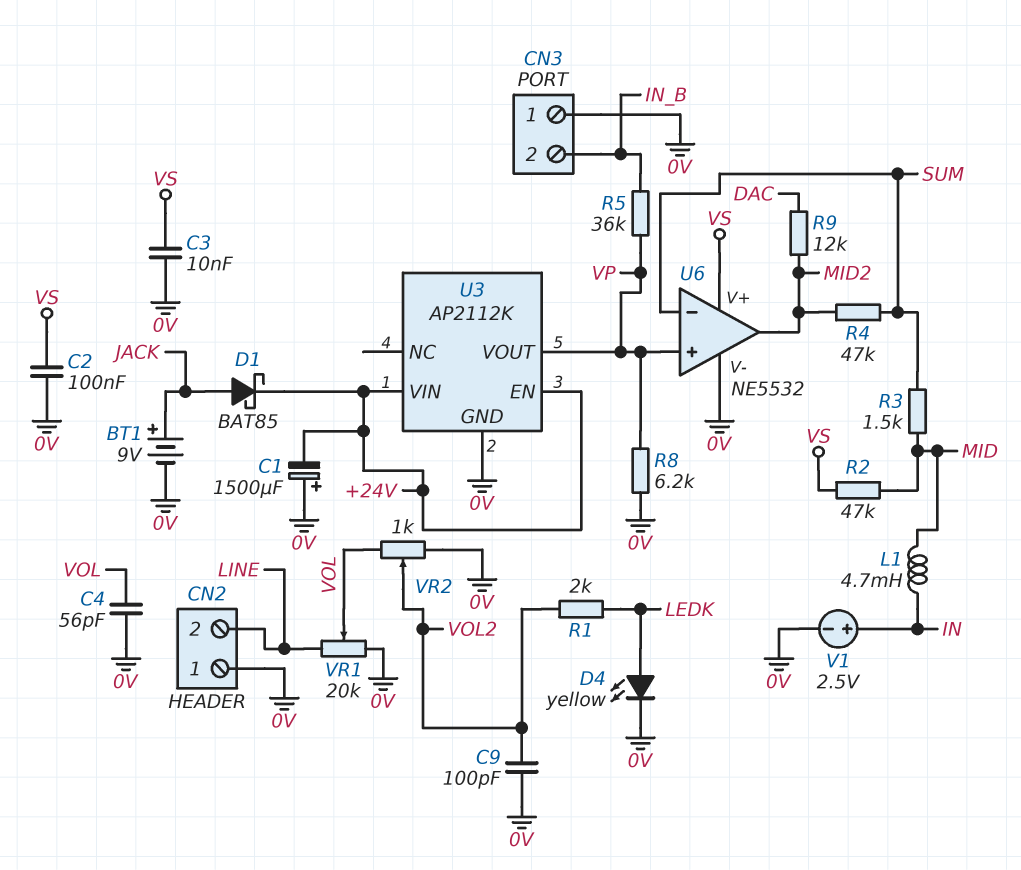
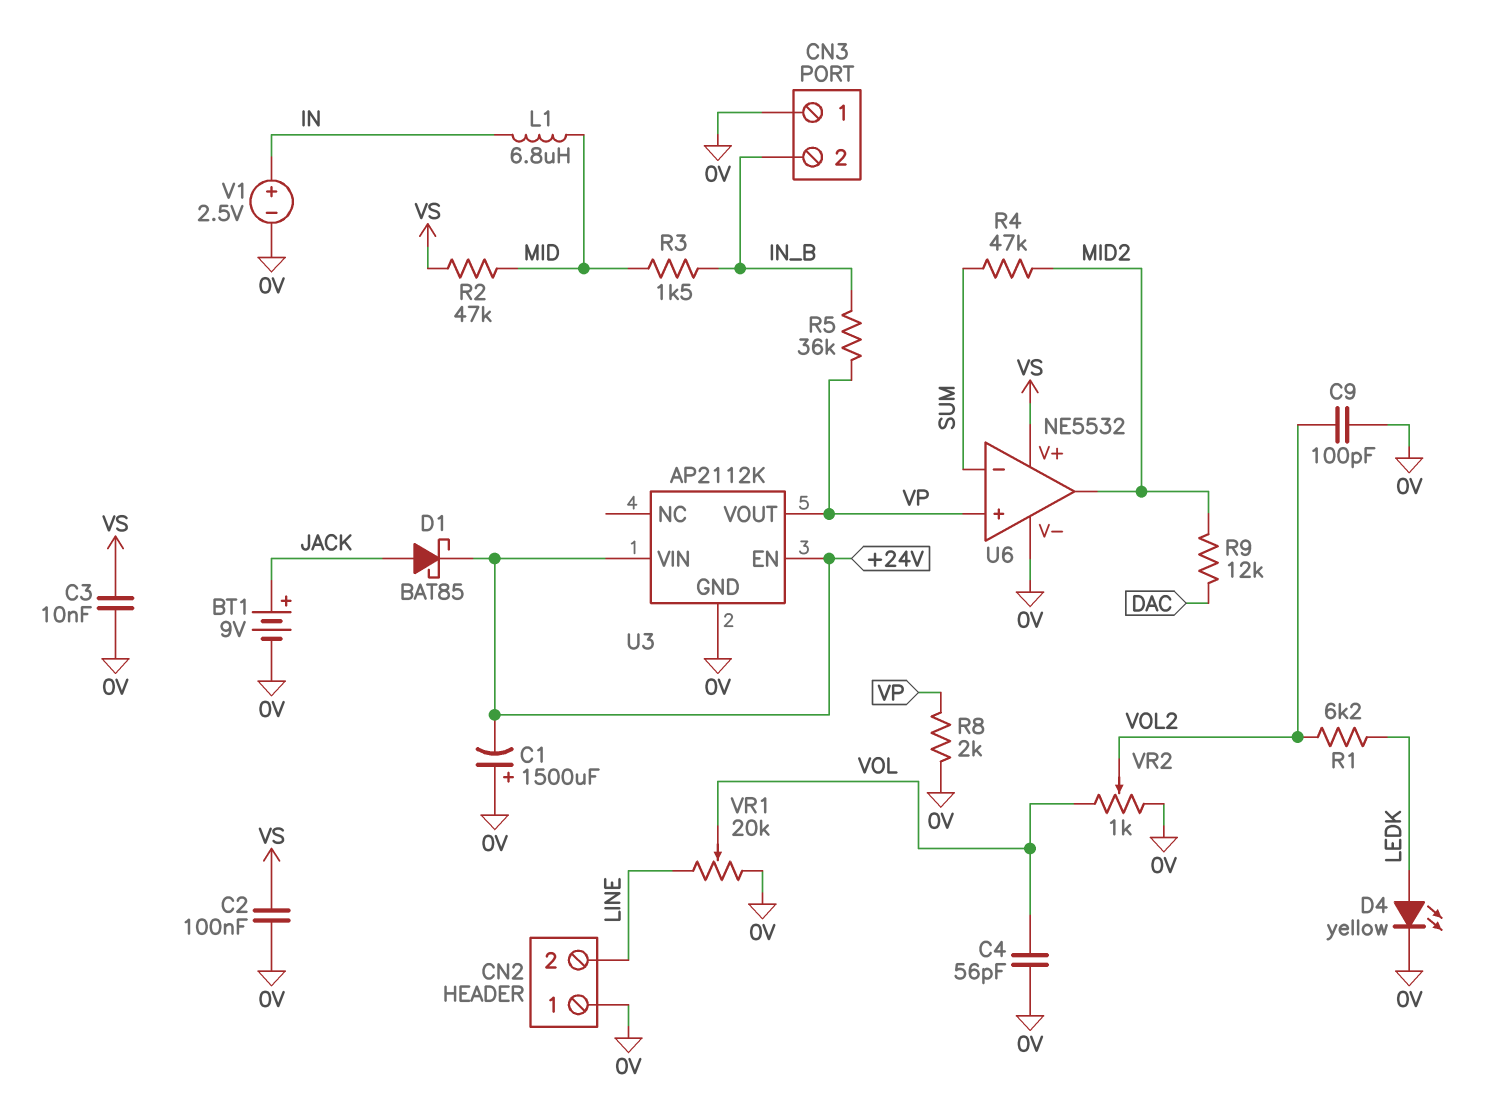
L1: 4.7mH (IN, MID) -> 6.8uH (IN, MID)
R1: 2k (LEDK, VOL2) -> 6.2k (LEDK, VOL2)
R3: 1.5k (MID, SUM) -> 1.5k (IN_B, MID)
R8: 6.2k (0V, VP) -> 2k (0V, VP)

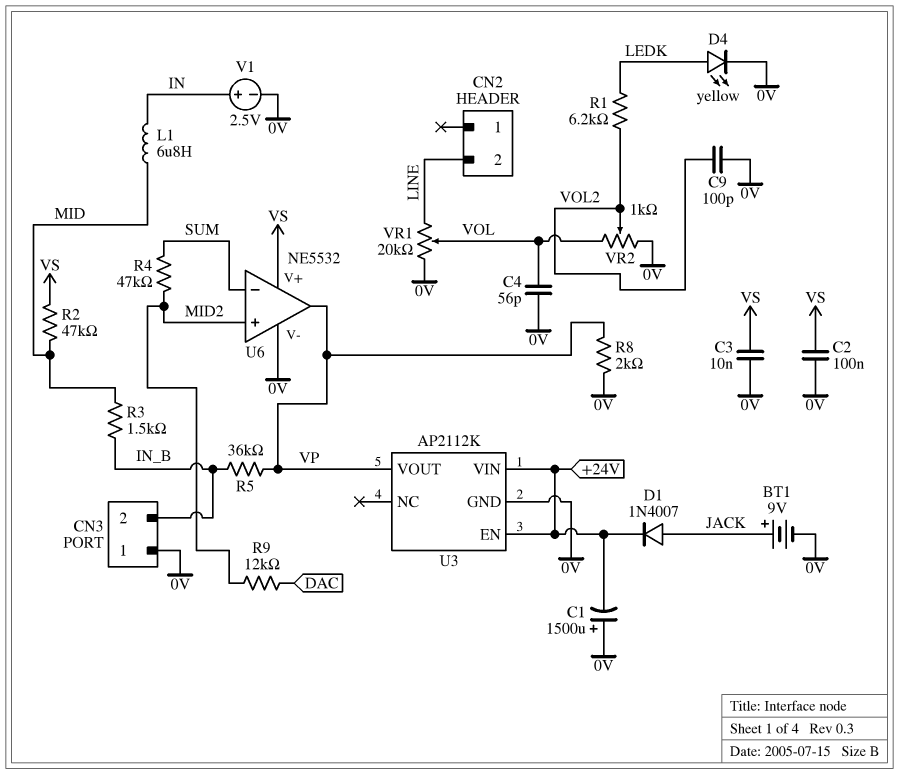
CN2 pin 1: 0V -> none
D1: schottky BAT85 (A JACK, K +24V) -> diode 1N4007 (A JACK, K +24V)
U6 pin in+: VP -> MID2
U6 pin out: MID2 -> VP

